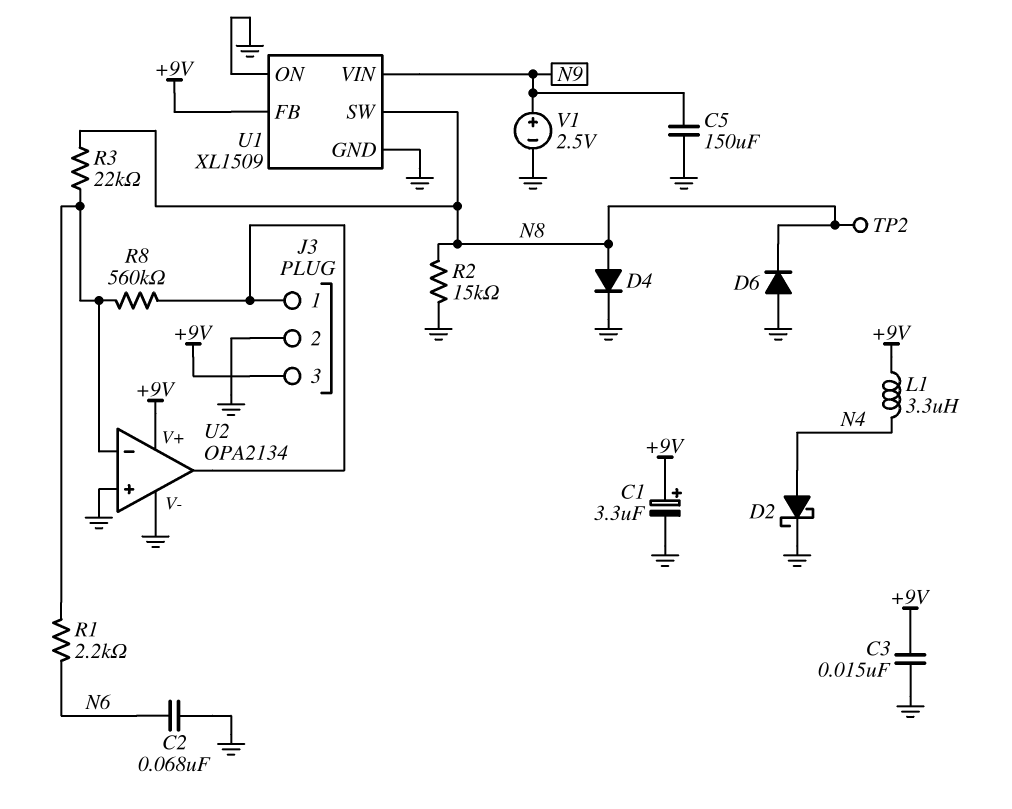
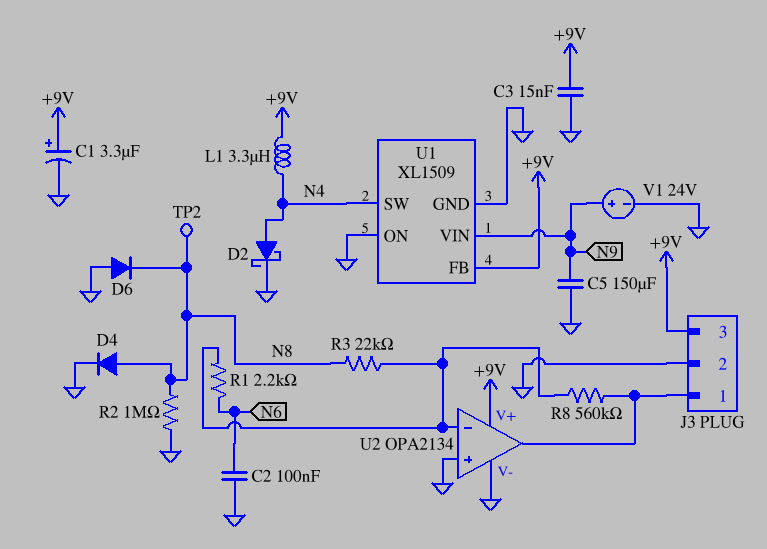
C2: 68nF (GND, N6) -> 100nF (GND, N6)
R2: 15k (GND, N8) -> 1M (GND, N8)
U1 pin SW: N8 -> N4
V1: 2.5V (plus N9, minus GND) -> 24V (plus N9, minus GND)

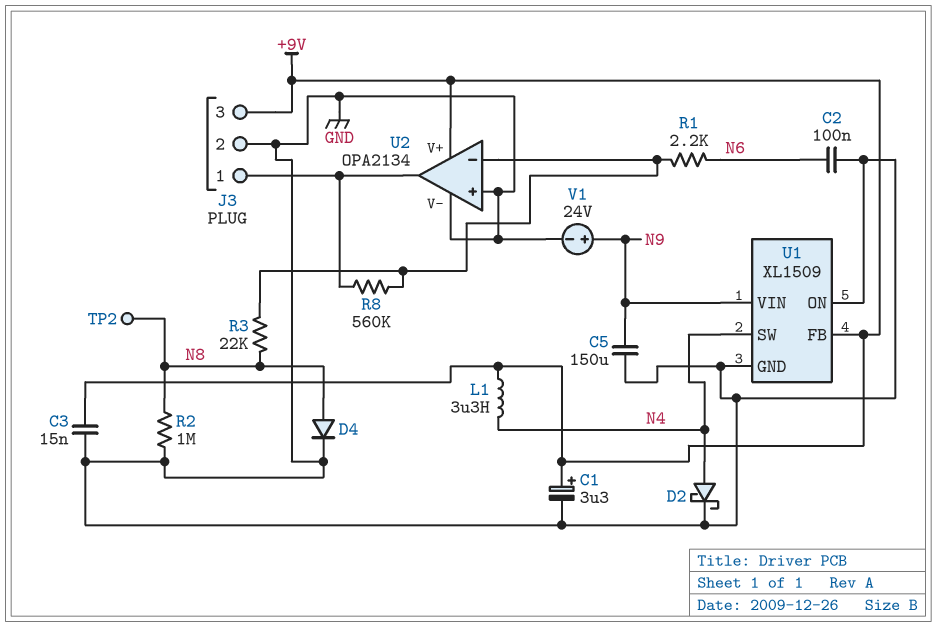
D6: diode (A GND, K N8) -> none

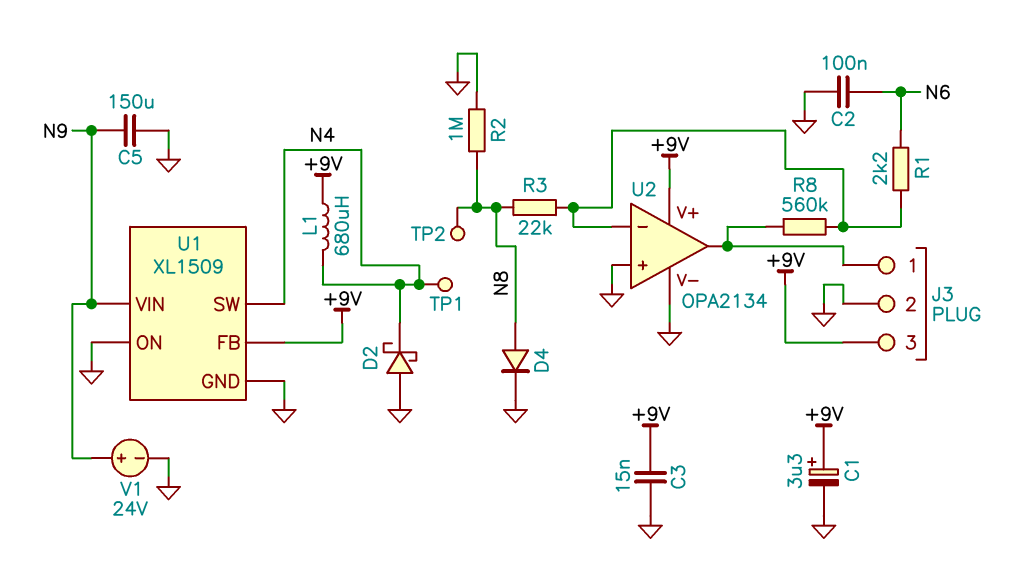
D2: schottky (A N4, K GND) -> schottky (A GND, K N4)
L1: 3.3uH (+9V, N4) -> 680uH (+9V, N4)
TP1: none -> test point (N4)

